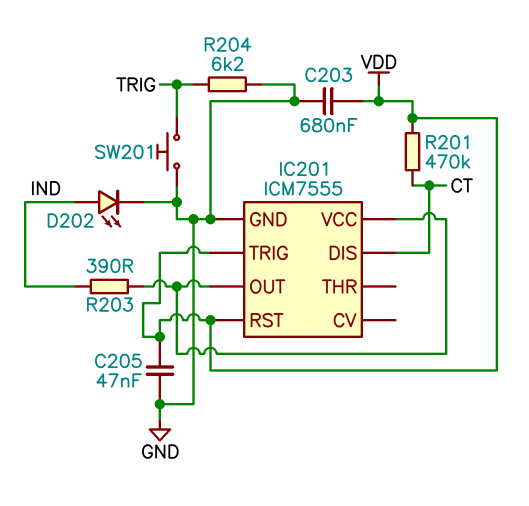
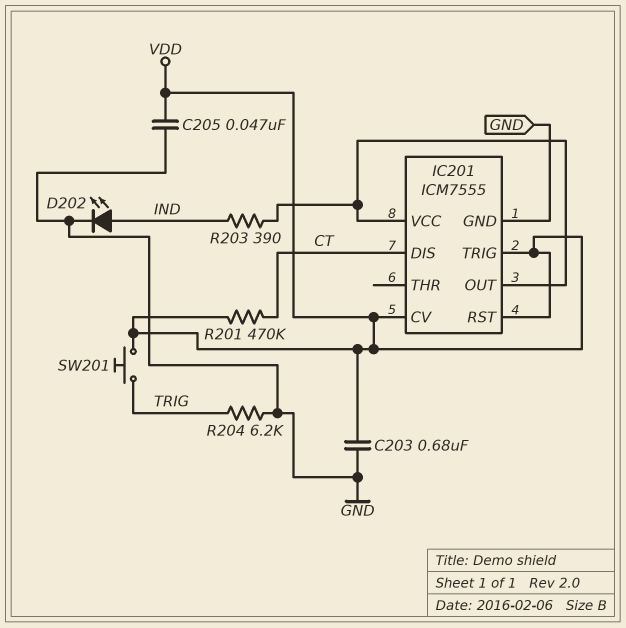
IC201 pin CV: none -> VDD
SW201: button (GND, TRIG) -> button (TRIG, VDD)

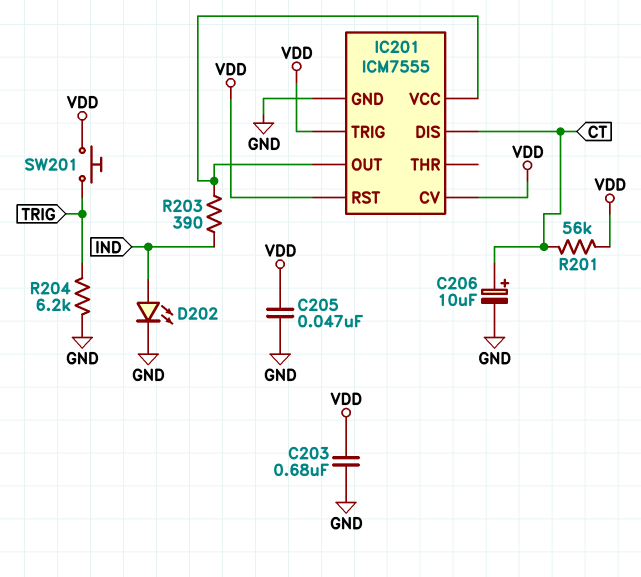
C206: none -> 10uF (plus CT, minus GND)
R201: 470k (CT, VDD) -> 56k (CT, VDD)

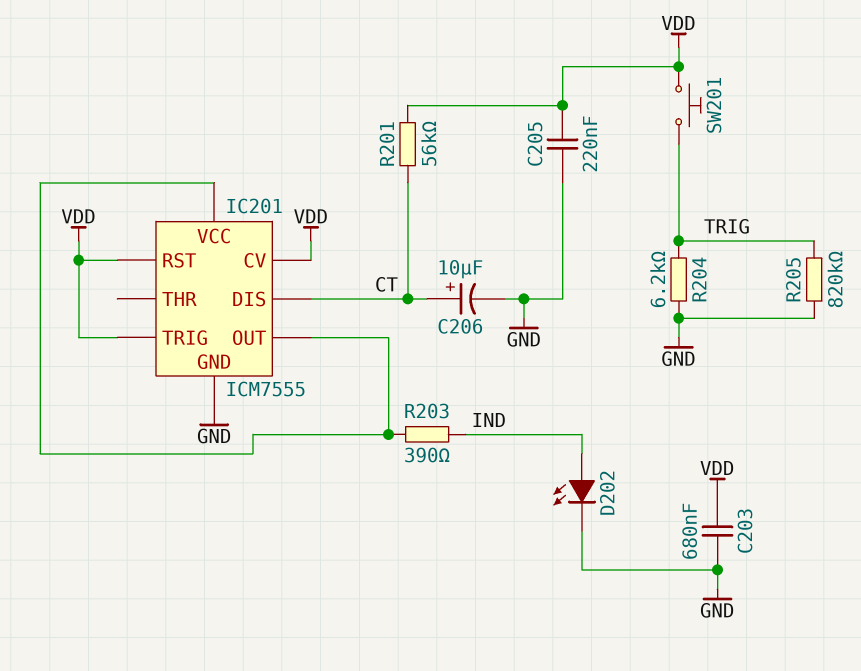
C205: 47nF (GND, VDD) -> 220nF (GND, VDD)
R205: none -> 820k (GND, TRIG)

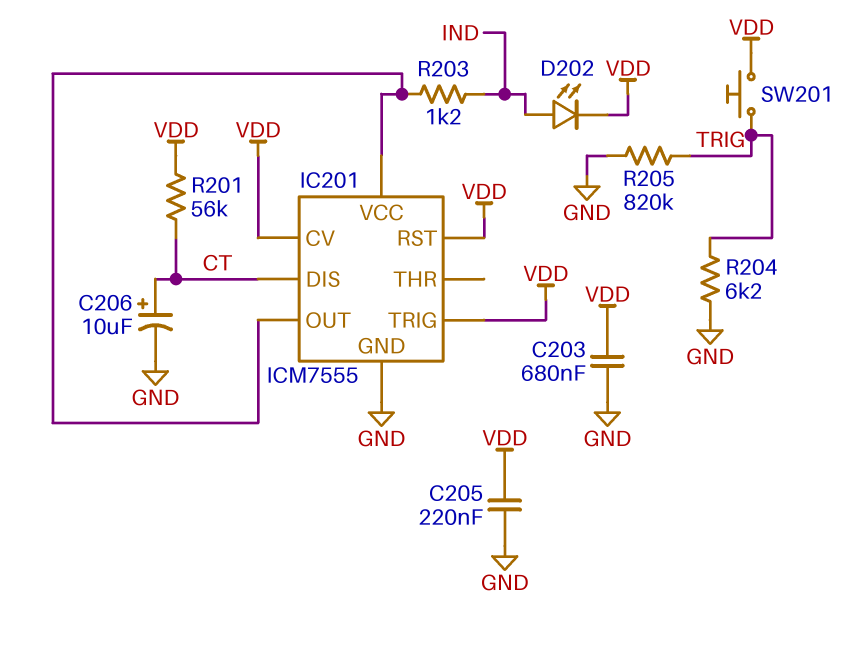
D202: LED (A IND, K GND) -> LED (A IND, K VDD)
R203: 390 (IC201/OUT, IND) -> 1.2k (IC201/OUT, IND)

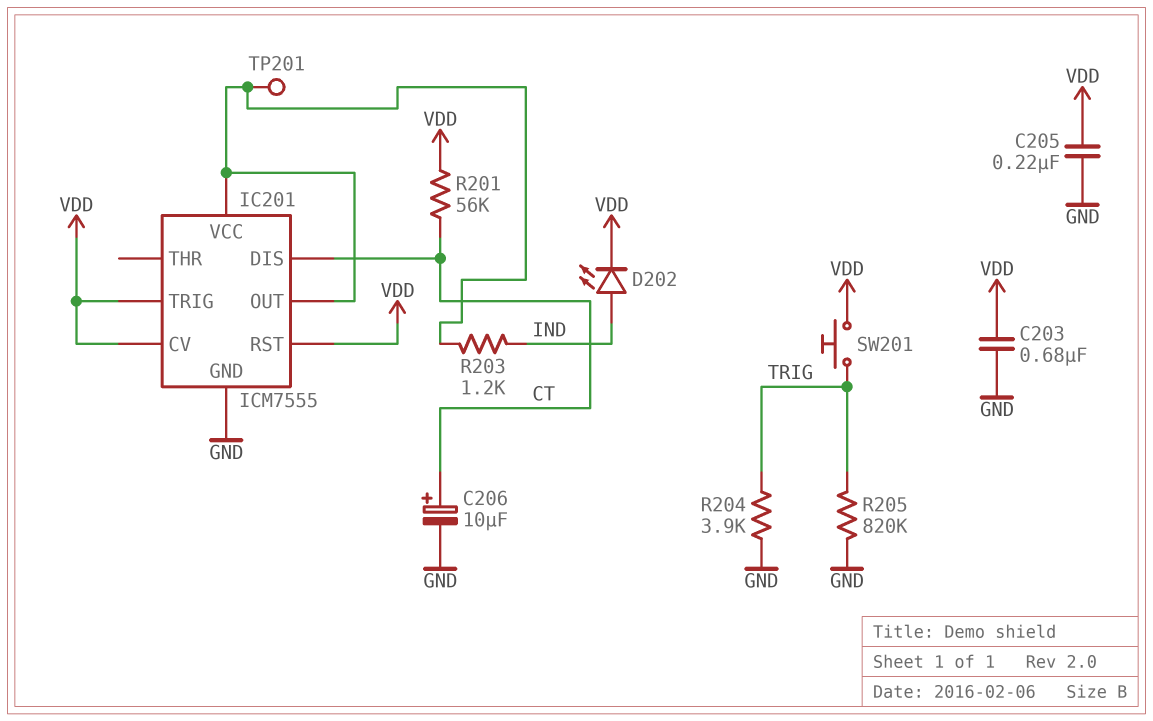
R204: 6.2k (GND, TRIG) -> 3.9k (GND, TRIG)
TP201: none -> test point (IC201/OUT)

